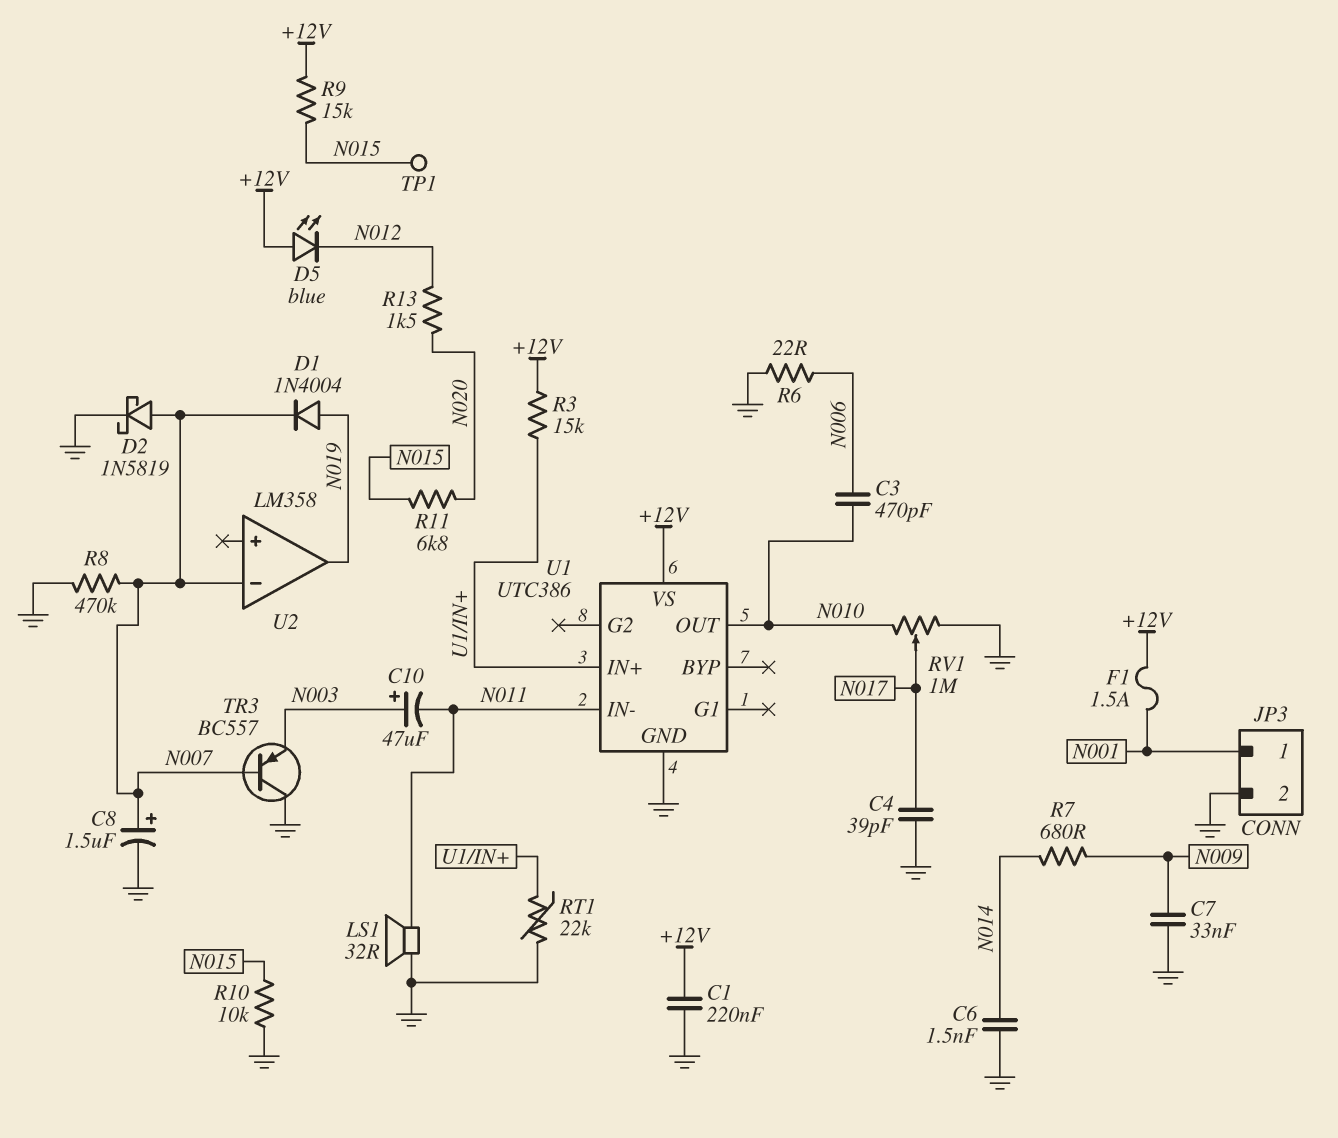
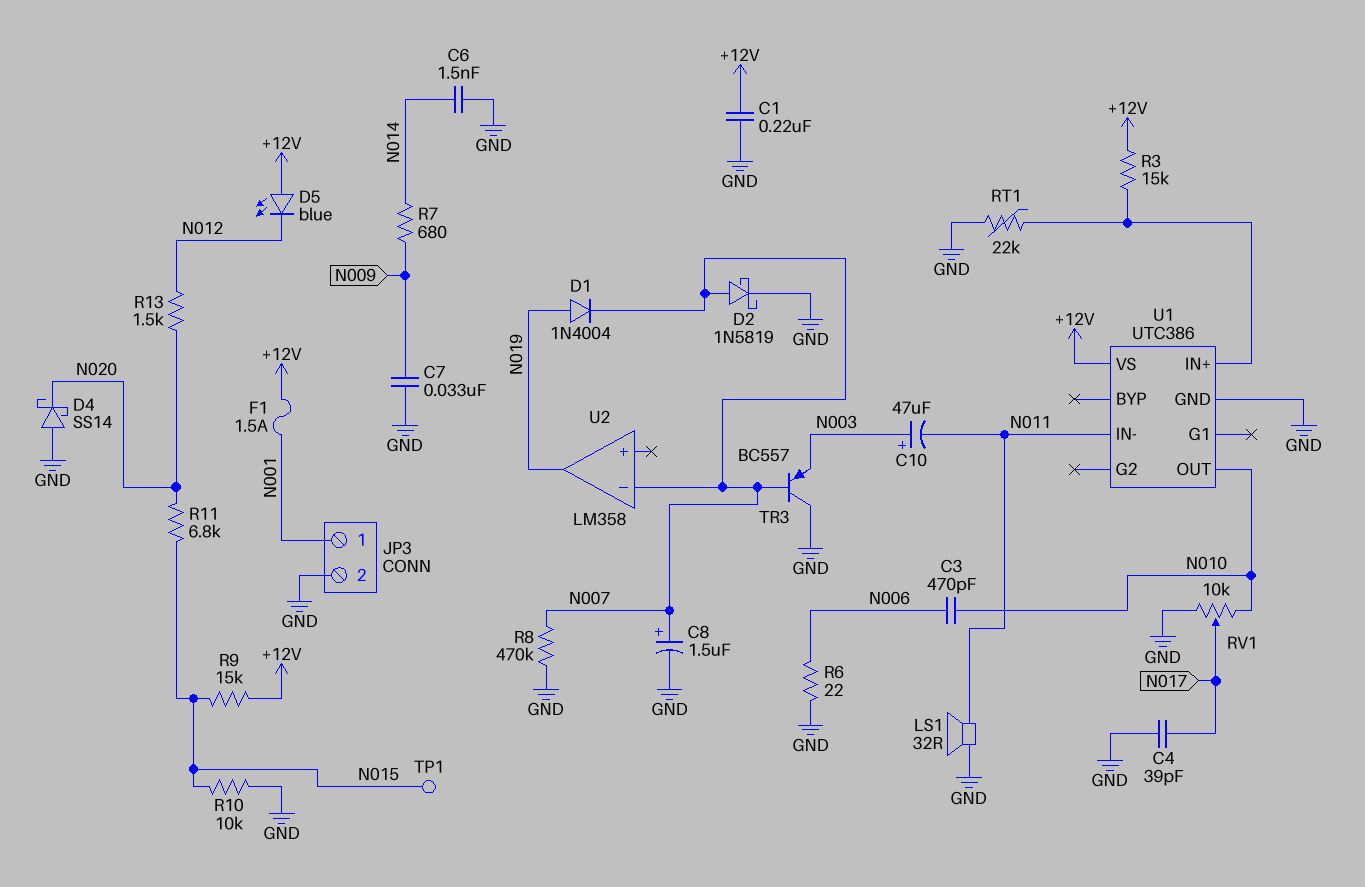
D4: none -> schottky SS14 (A GND, K N020)
RV1: 1M (GND, N010, wiper N017) -> 10k (GND, N010, wiper N017)

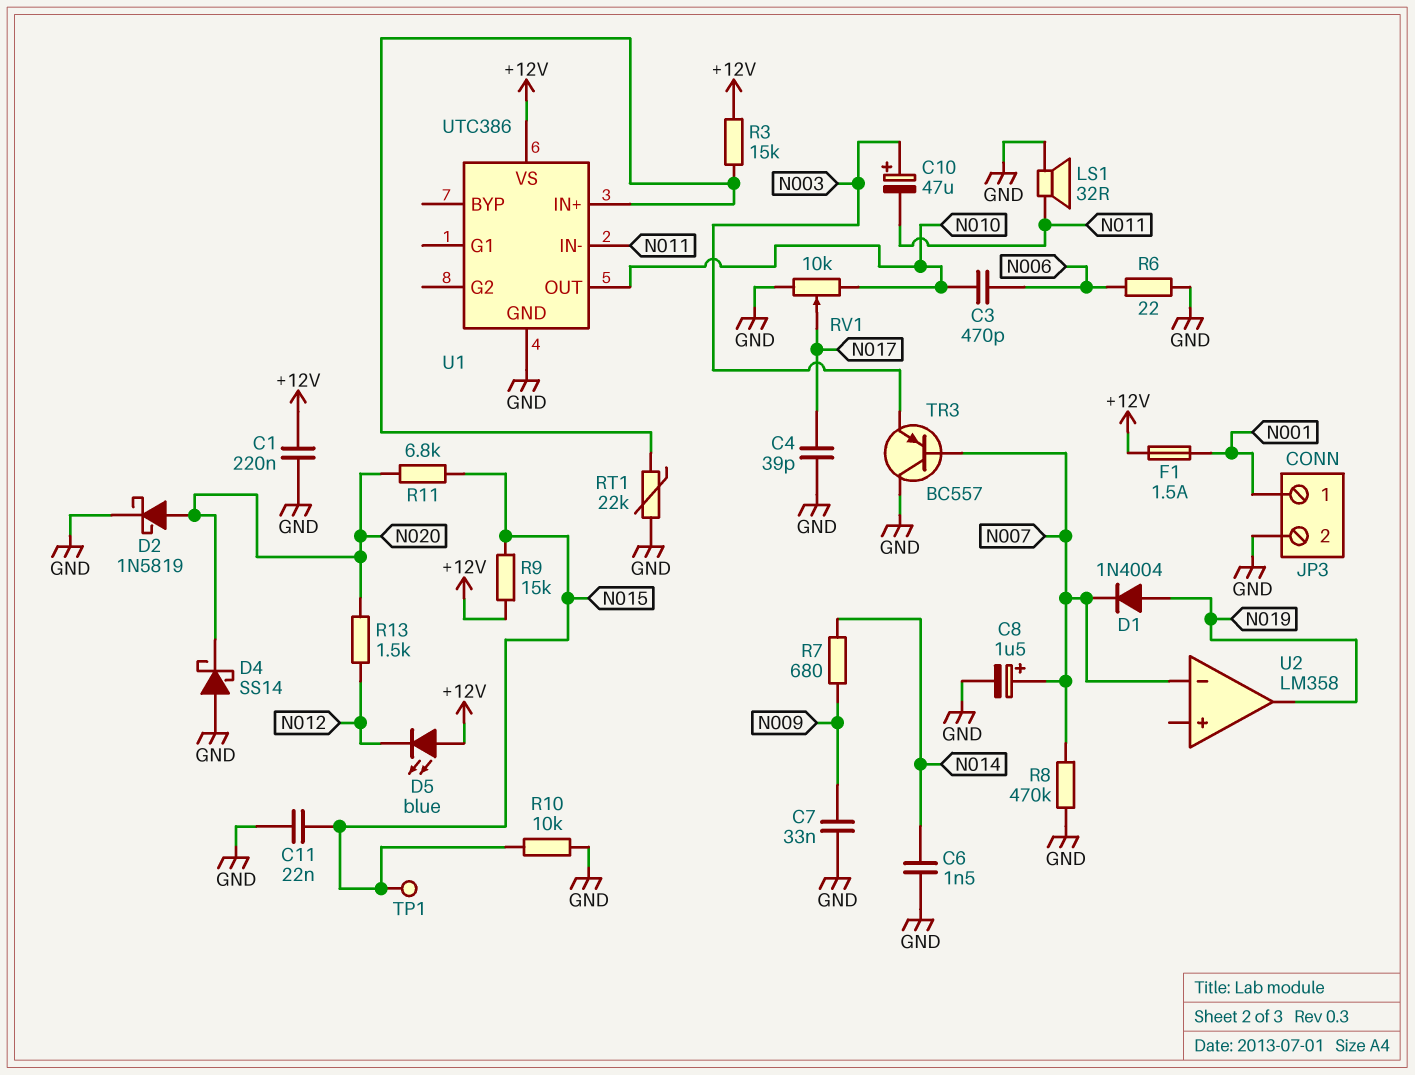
C11: none -> 22nF (GND, N015)
D2: schottky 1N5819 (A N007, K GND) -> schottky 1N5819 (A N020, K GND)

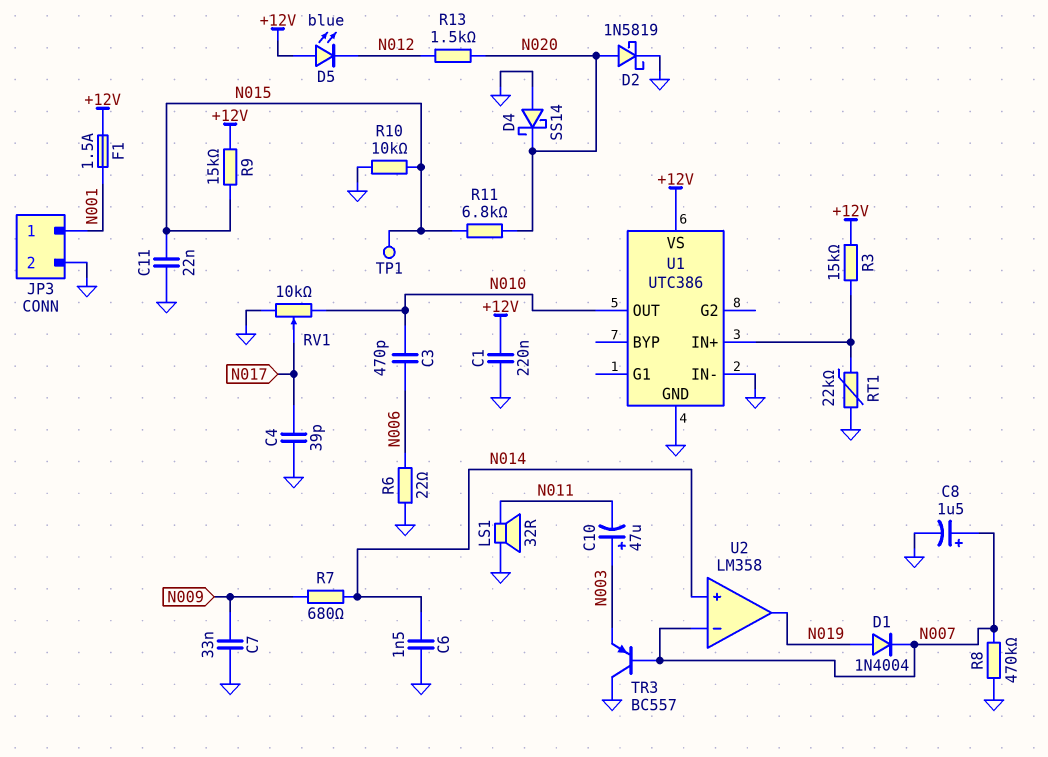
U1 pin IN-: N011 -> GND
U2 pin in+: none -> N014

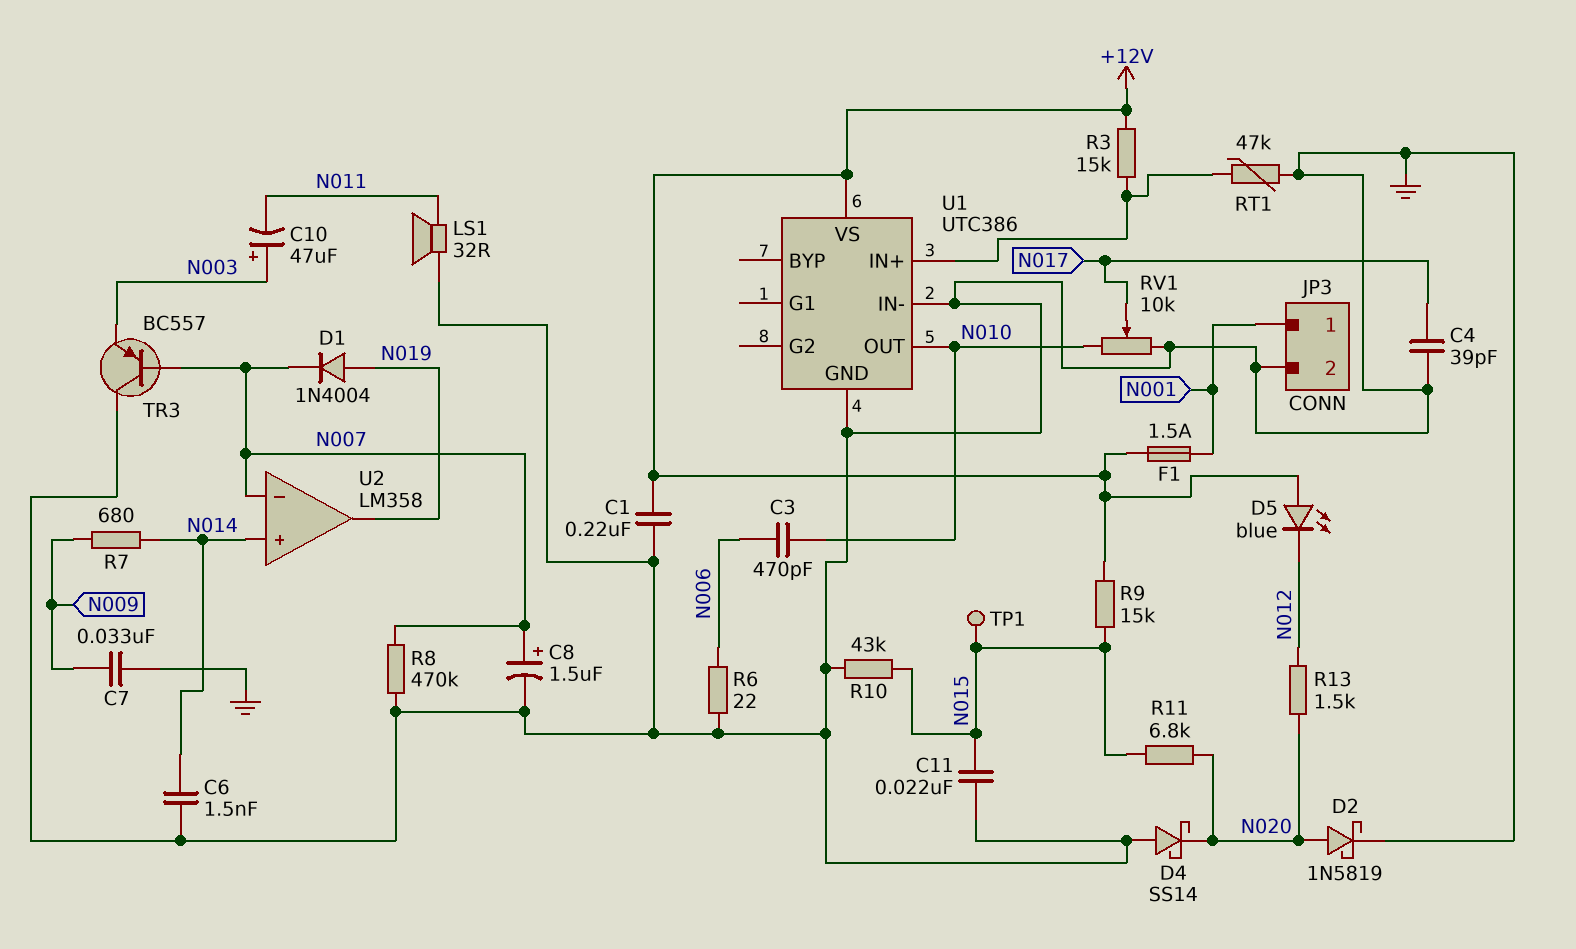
R10: 10k (GND, N015) -> 43k (GND, N015)
RT1: 22k (GND, U1/IN+) -> 47k (GND, U1/IN+)

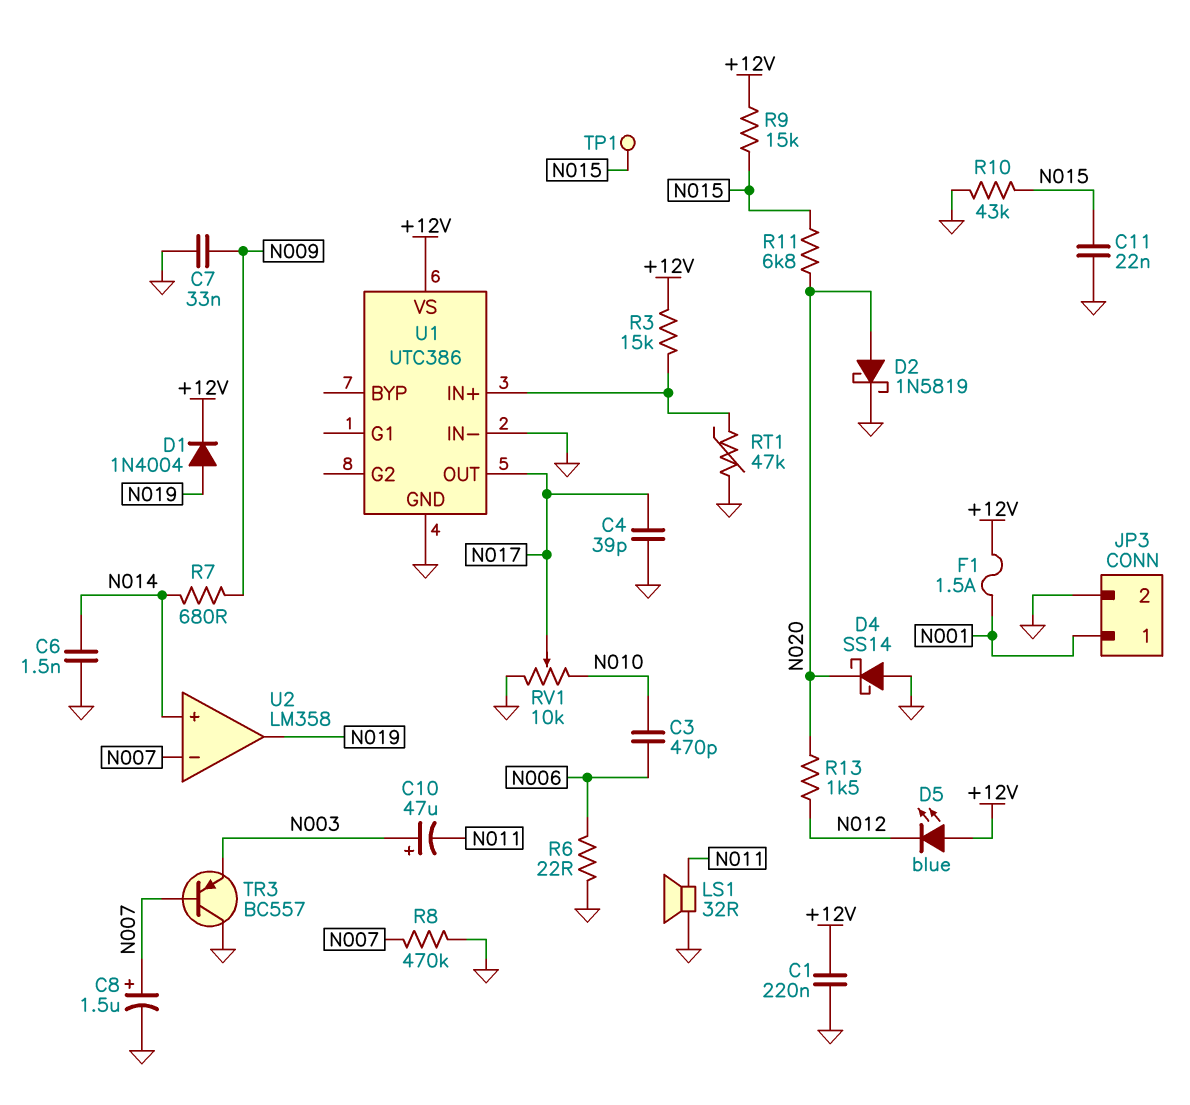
D1: diode 1N4004 (A N019, K N007) -> diode 1N4004 (A N019, K +12V)
U1 pin OUT: N010 -> N017

